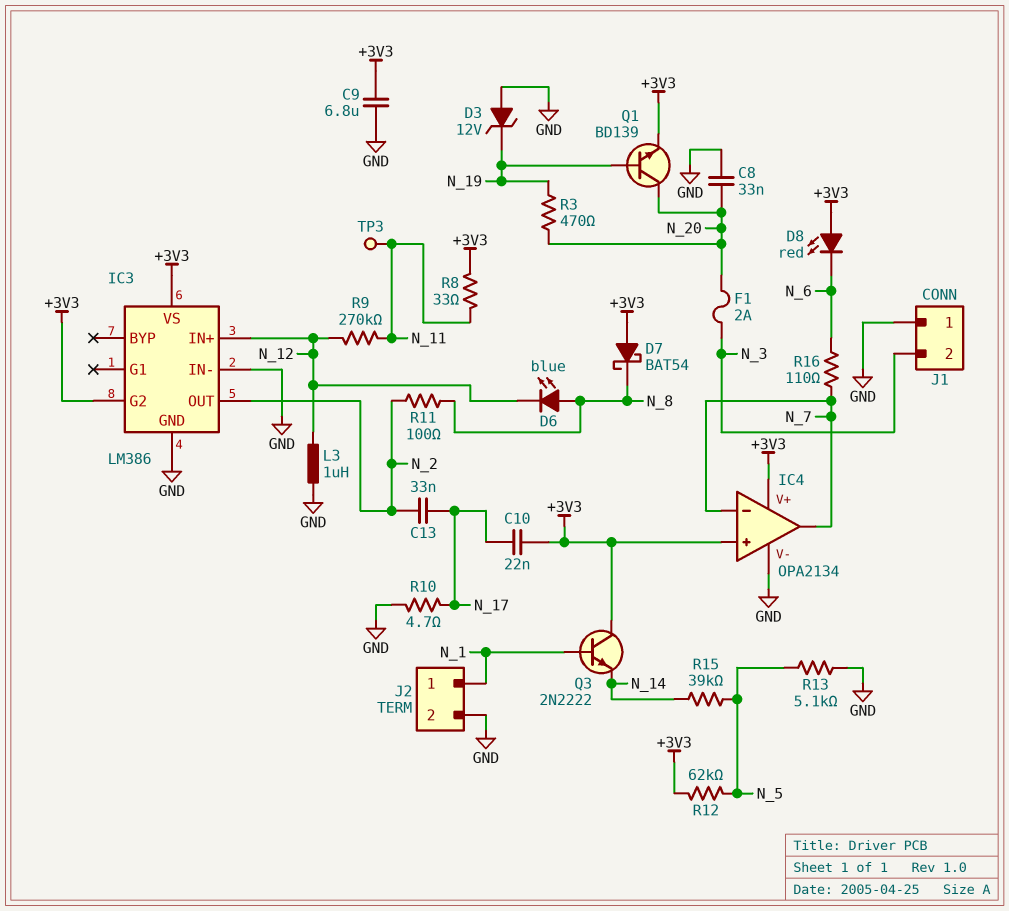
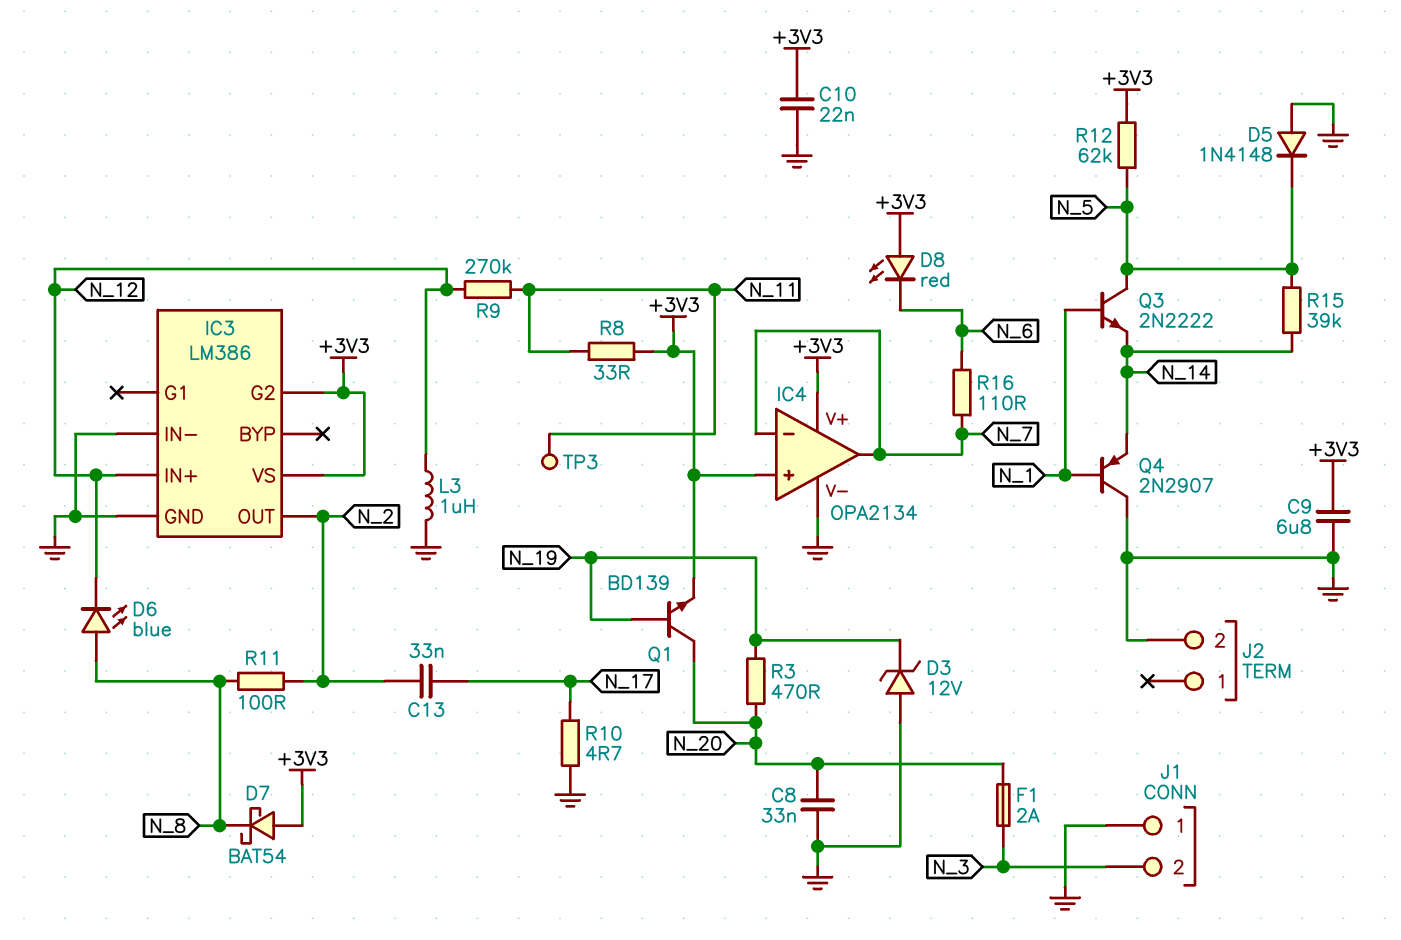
C10: 22nF (+3V3, N_17) -> 22nF (+3V3, GND)
D5: none -> diode 1N4148 (A GND, K N_5)
J2 pin 1: N_1 -> none
Q3: NPN 2N2222 (B N_1, C +3V3, E N_14) -> NPN 2N2222 (B N_1, C N_5, E N_14)
Q4: none -> PNP 2N2907 (B N_1, C GND, E N_14)
R13: 5.1k (GND, N_5) -> none

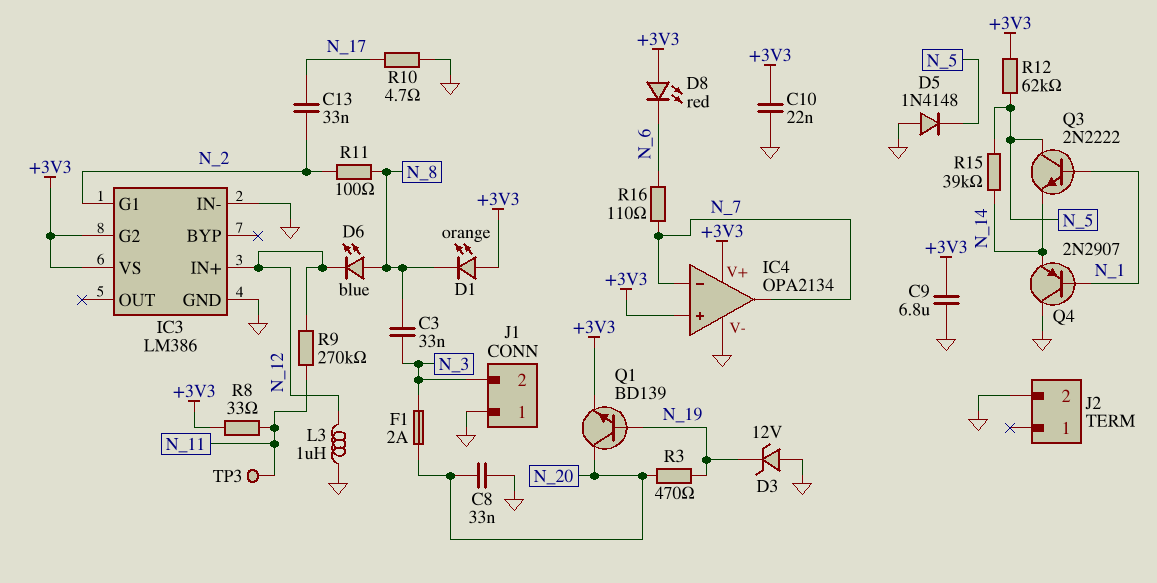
C3: none -> 33nF (N_3, N_8)
D1: none -> LED orange (A +3V3, K N_8)
D7: schottky BAT54 (A +3V3, K N_8) -> none
IC3 pin G1: none -> N_2
IC3 pin OUT: N_2 -> none

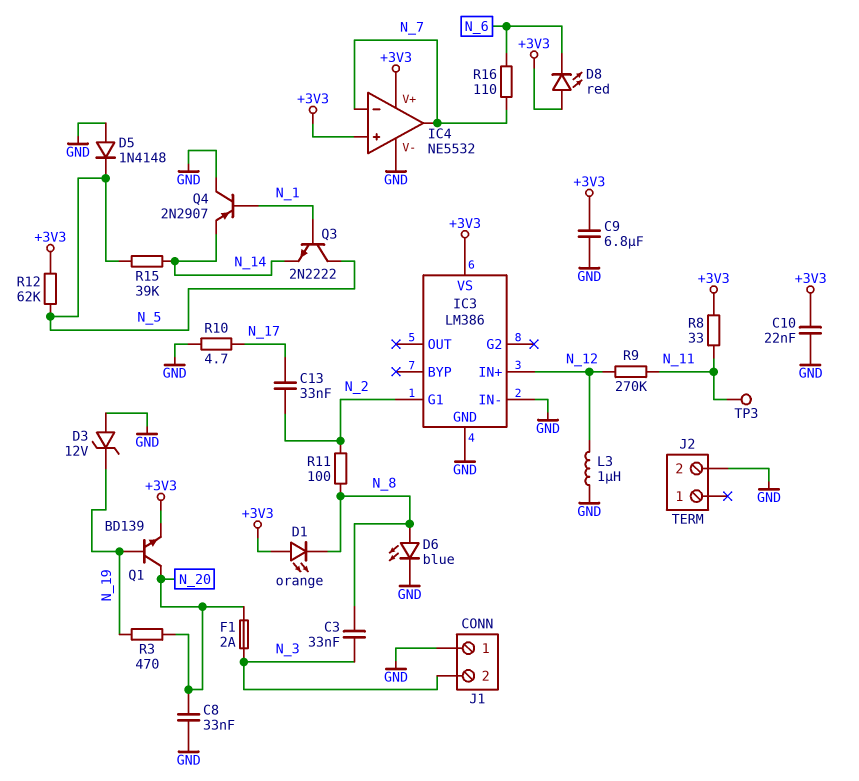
D6: LED blue (A N_8, K N_12) -> LED blue (A N_8, K GND)
IC3 pin G2: +3V3 -> none
IC4: OPA2134 -> NE5532

